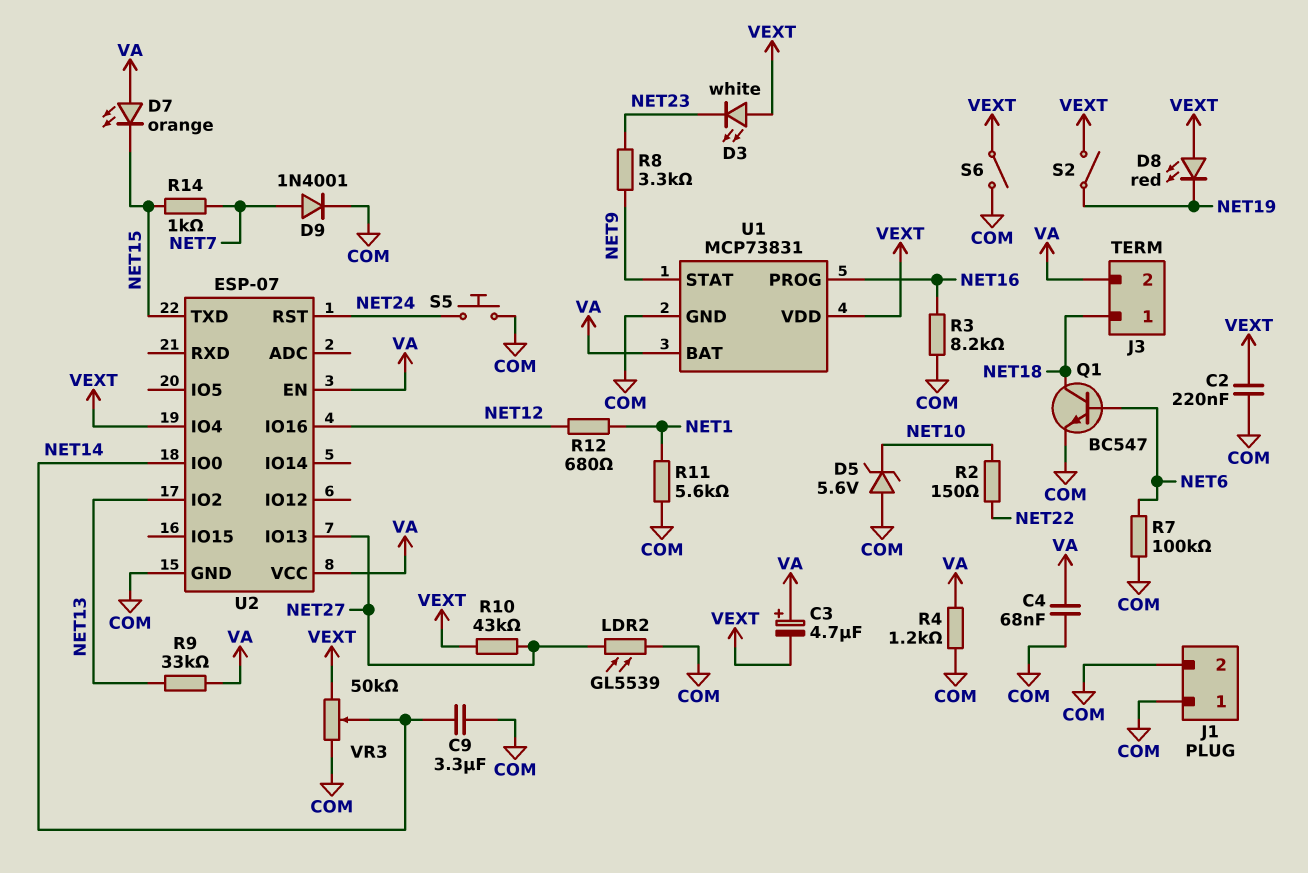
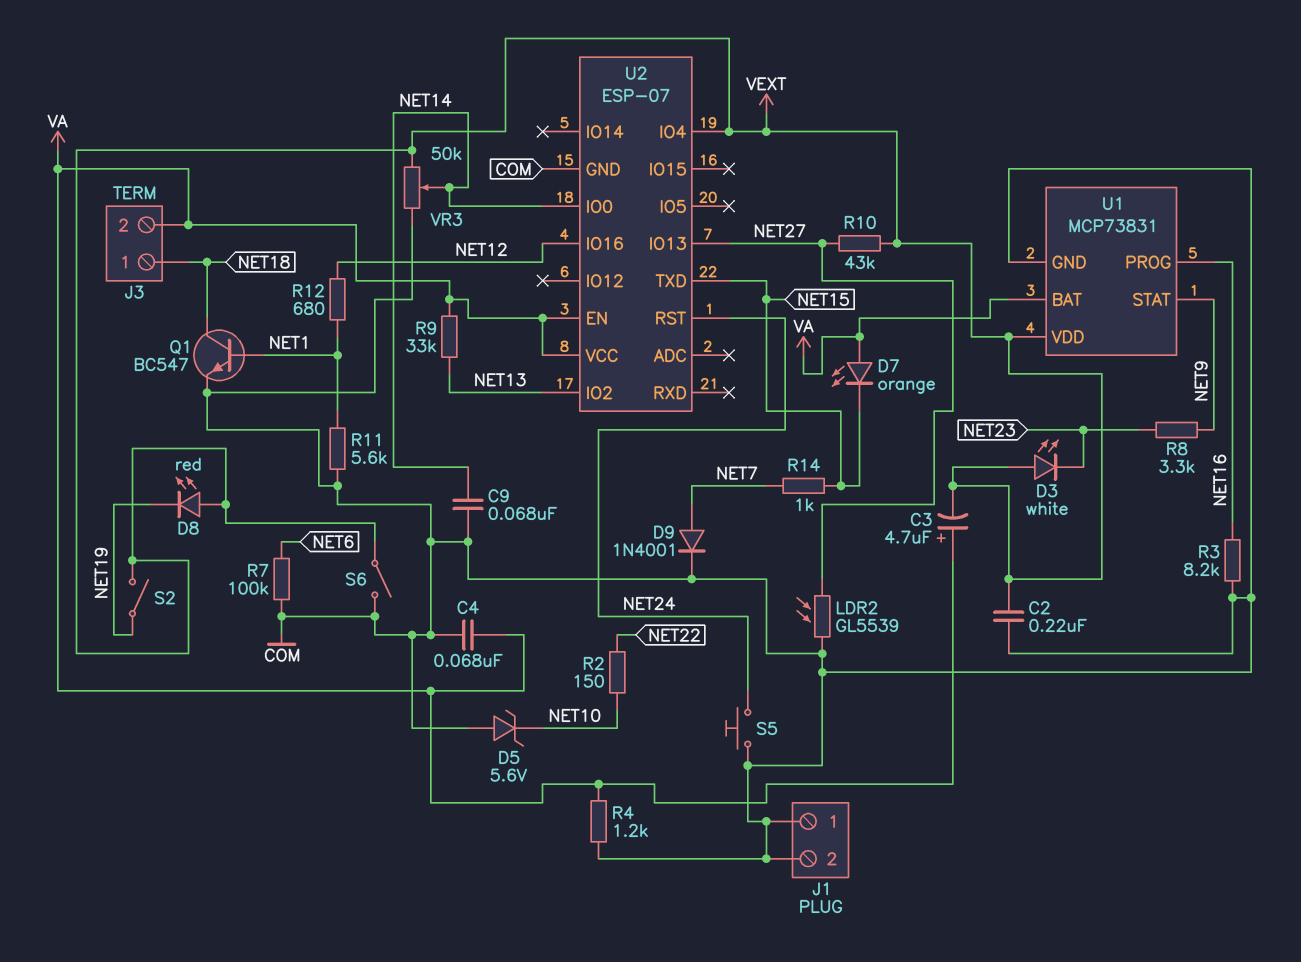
C9: 3.3uF (COM, NET14) -> 68nF (COM, NET14)
Q1: NPN BC547 (B NET6, C NET18, E COM) -> NPN BC547 (B NET1, C NET18, E COM)

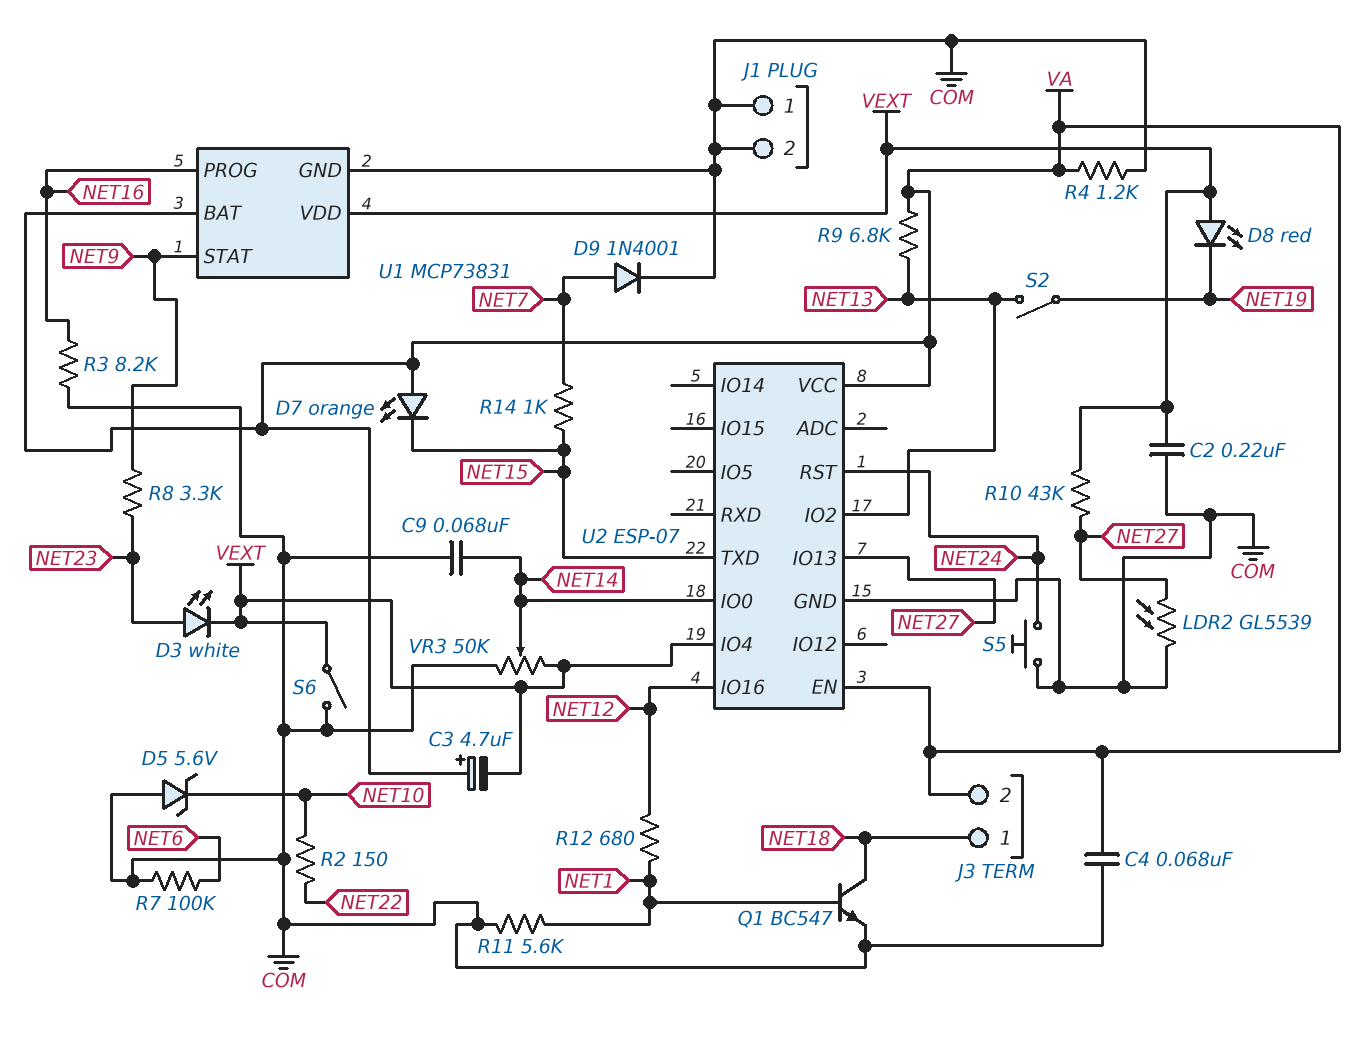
D3: LED white (A VEXT, K NET23) -> LED white (A NET23, K VEXT)
R9: 33k (NET13, VA) -> 6.8k (NET13, VA)
S2: switch (NET19, VEXT) -> switch (NET13, NET19)

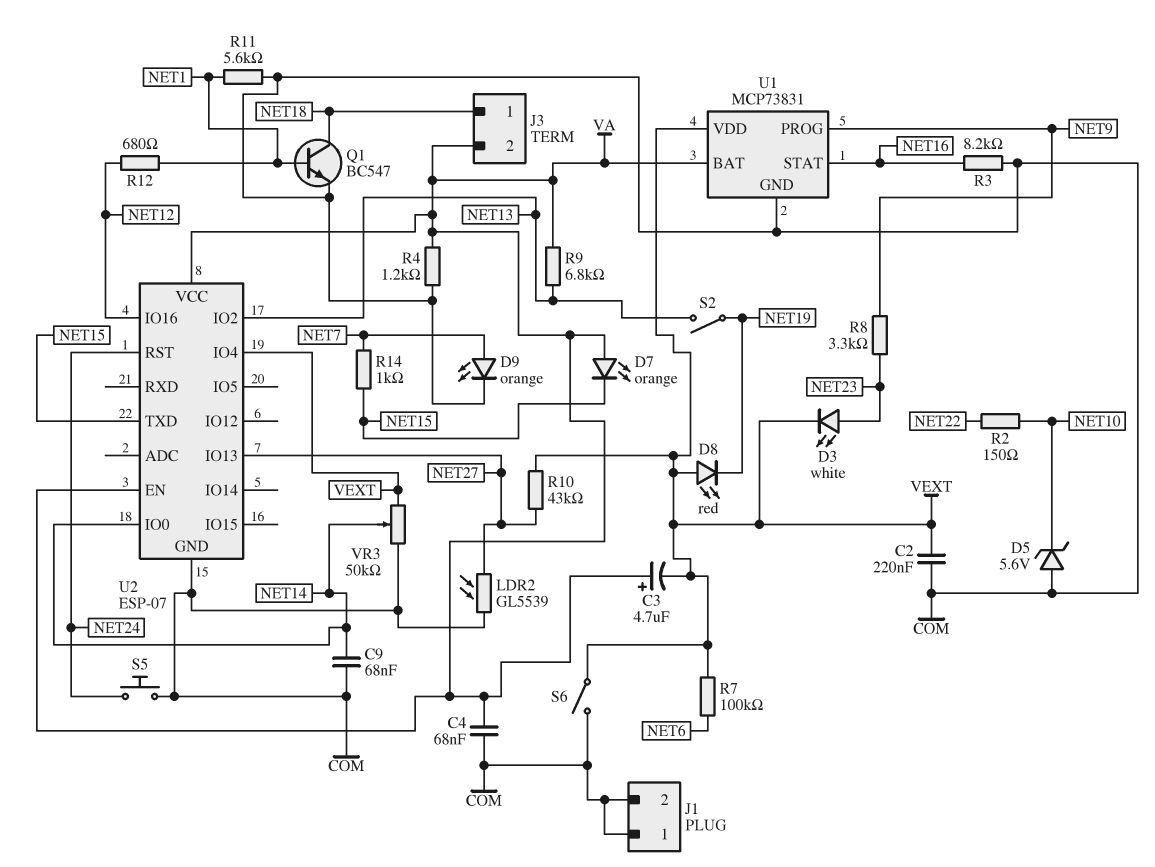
D9: diode 1N4001 (A NET7, K COM) -> LED orange (A NET7, K COM)
R7: 100k (COM, NET6) -> 100k (NET6, VEXT)
U1 pin PROG: NET16 -> NET9
U1 pin STAT: NET9 -> NET16

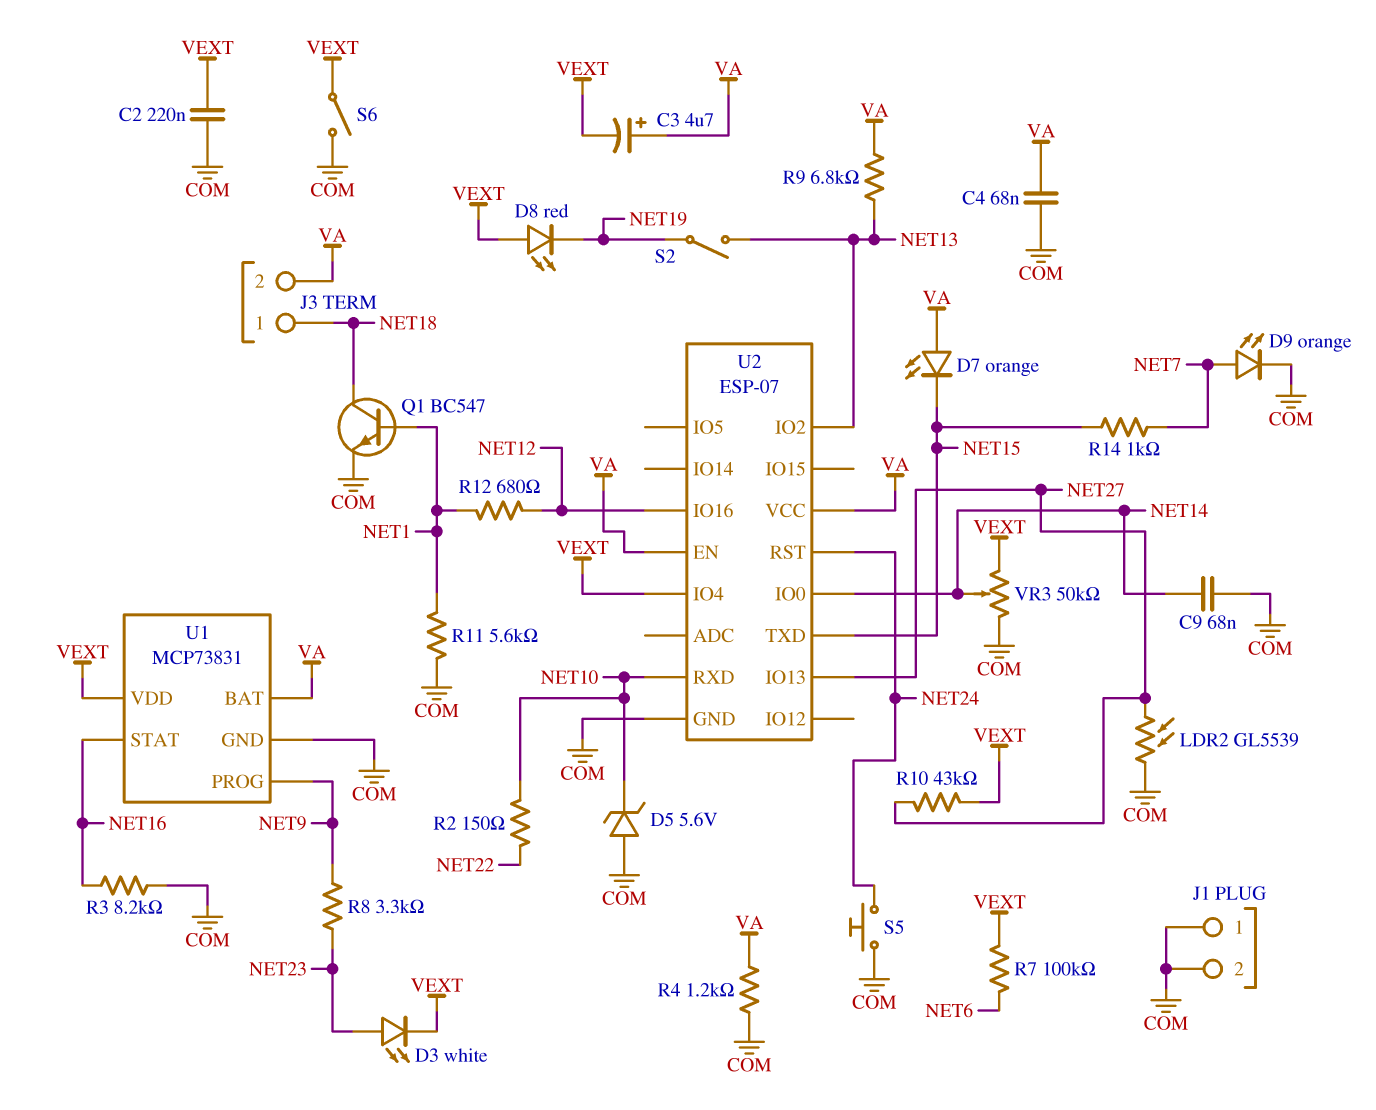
U2 pin RXD: none -> NET10

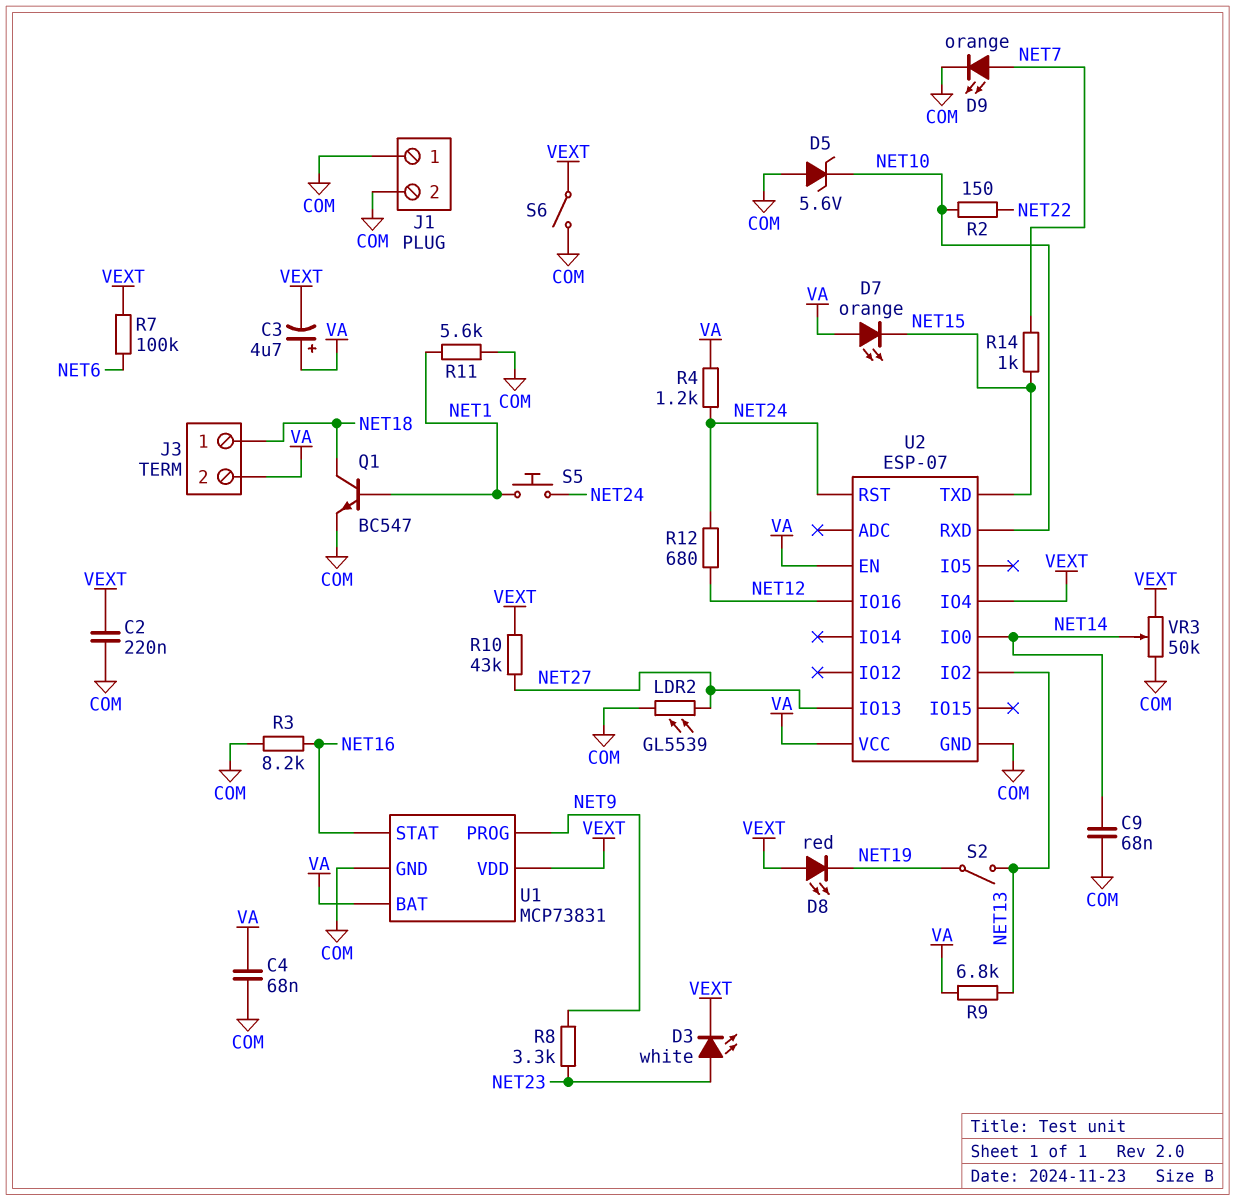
R4: 1.2k (COM, VA) -> 1.2k (NET24, VA)
R12: 680 (NET1, NET12) -> 680 (NET12, NET24)
S5: button (COM, NET24) -> button (NET1, NET24)

